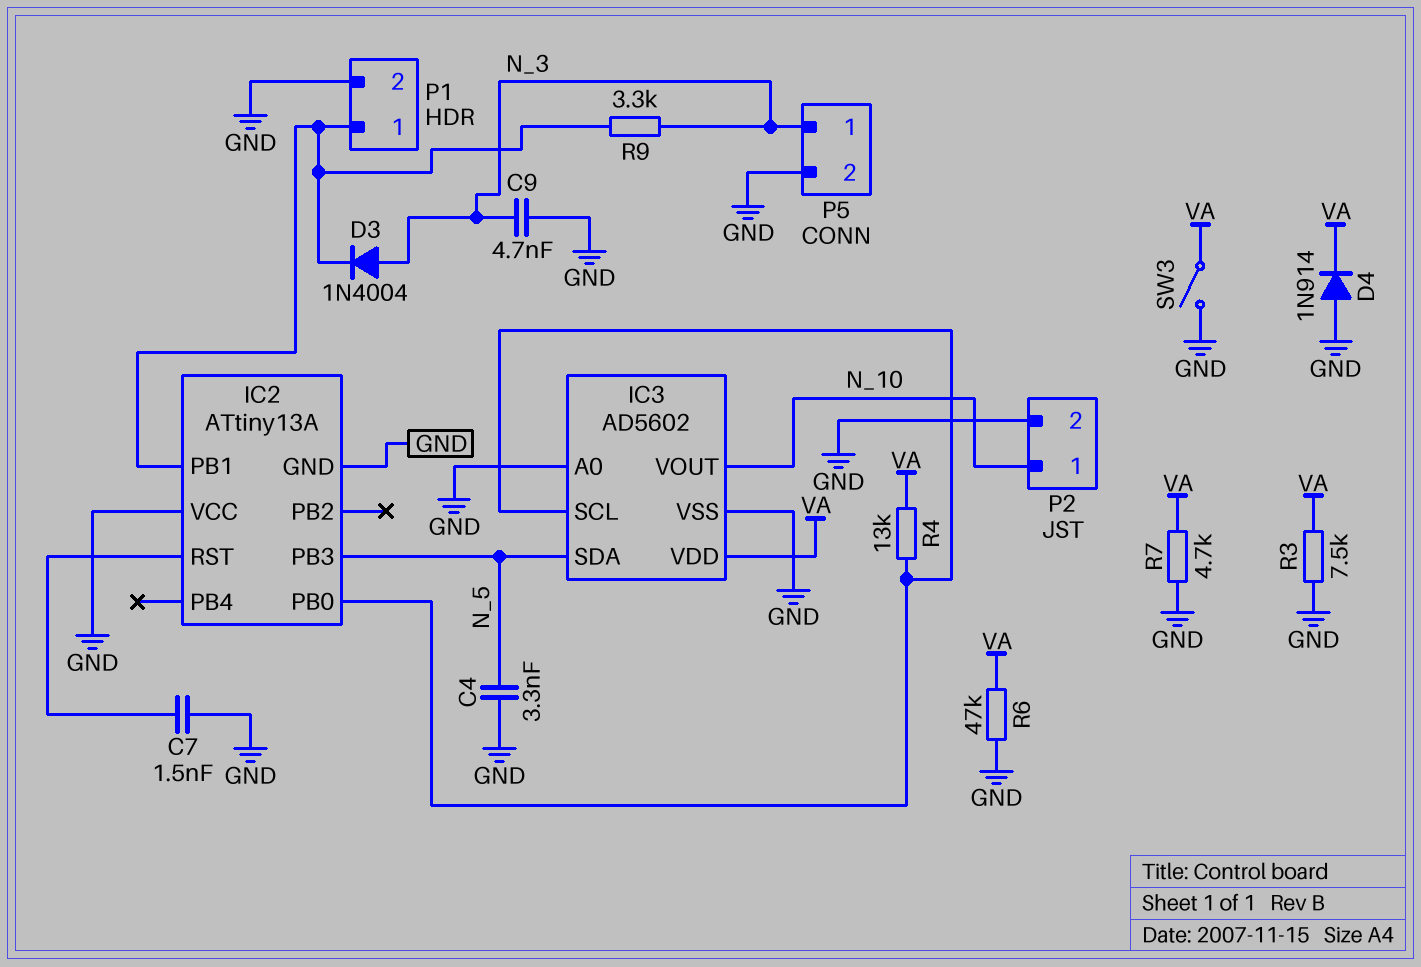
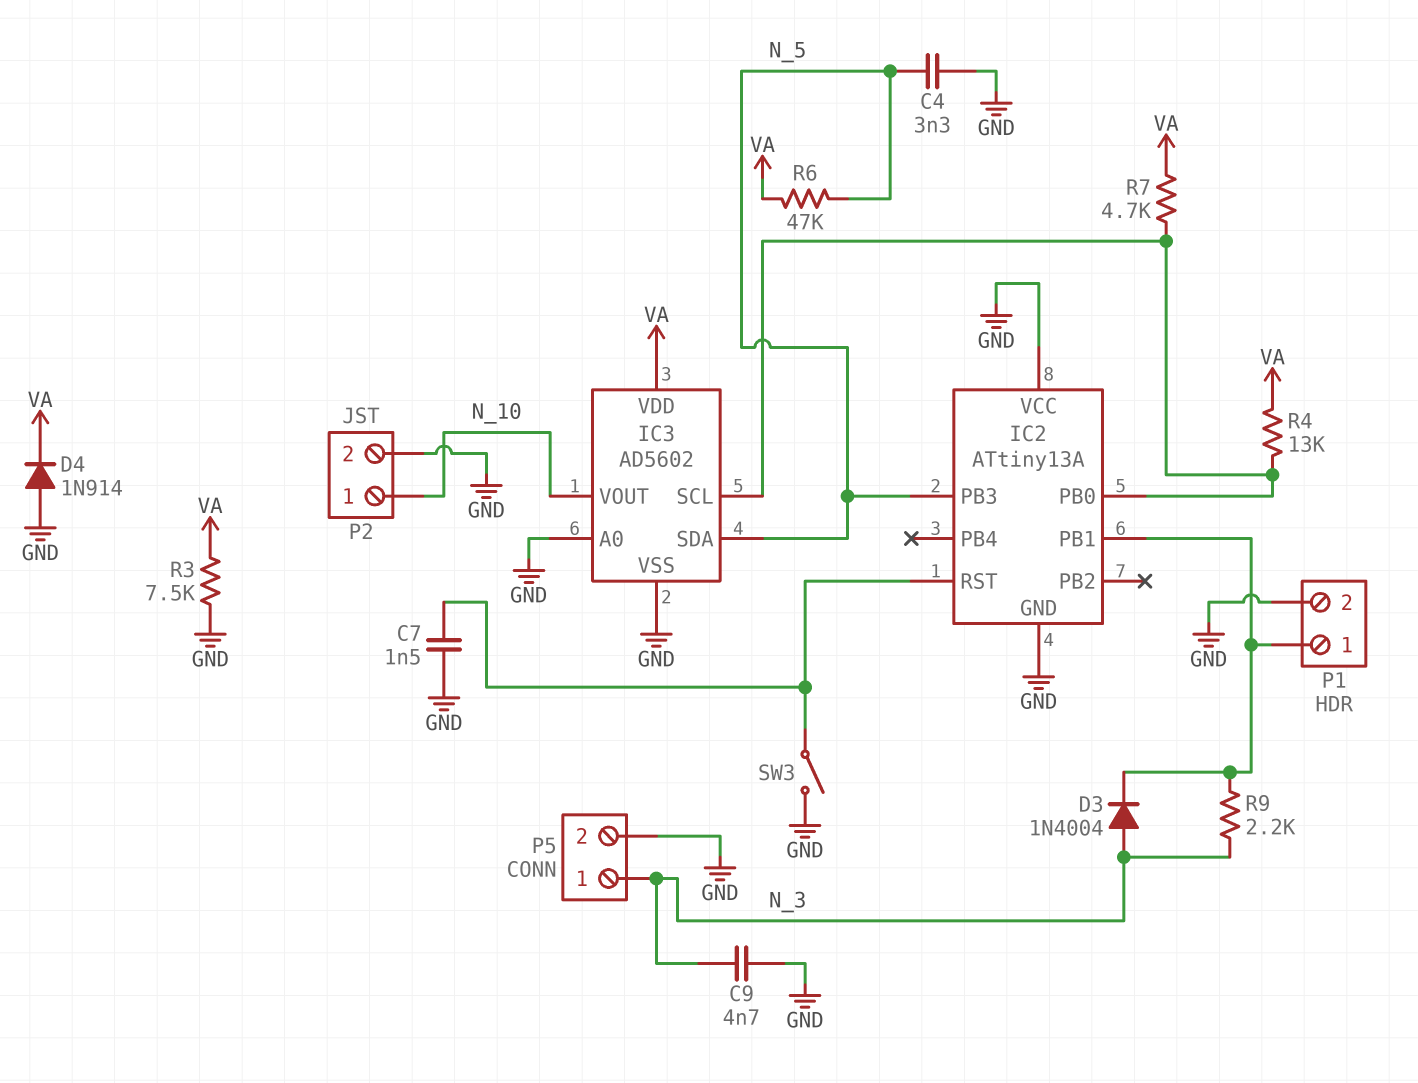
R6: 47k (GND, VA) -> 47k (N_5, VA)
R7: 4.7k (GND, VA) -> 4.7k (IC2/PB0, VA)
R9: 3.3k (IC2/PB1, N_3) -> 2.2k (IC2/PB1, N_3)
SW3: switch (GND, VA) -> switch (GND, IC2/RST)

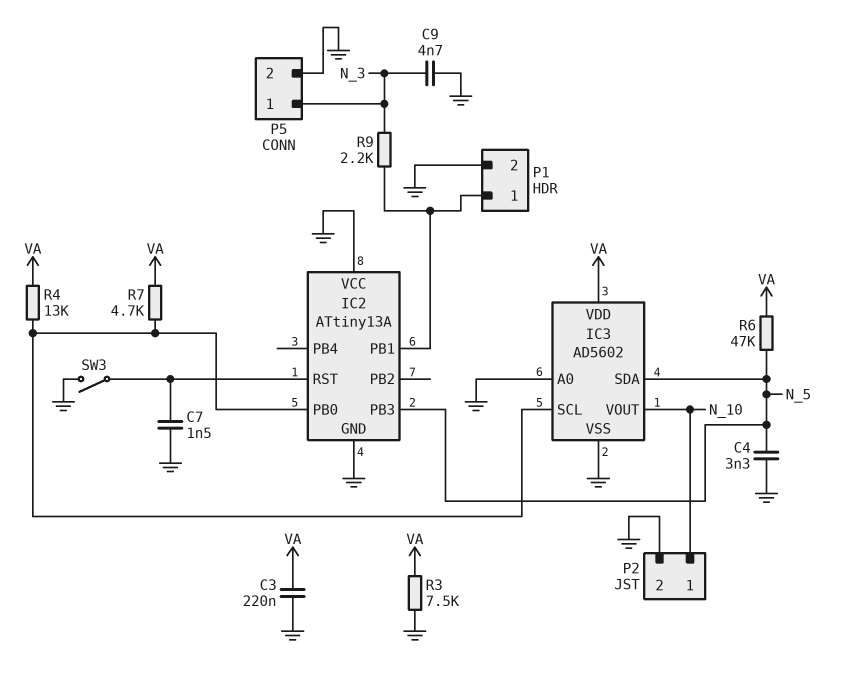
C3: none -> 220nF (GND, VA)
D3: diode 1N4004 (A N_3, K IC2/PB1) -> none
D4: diode 1N914 (A GND, K VA) -> none

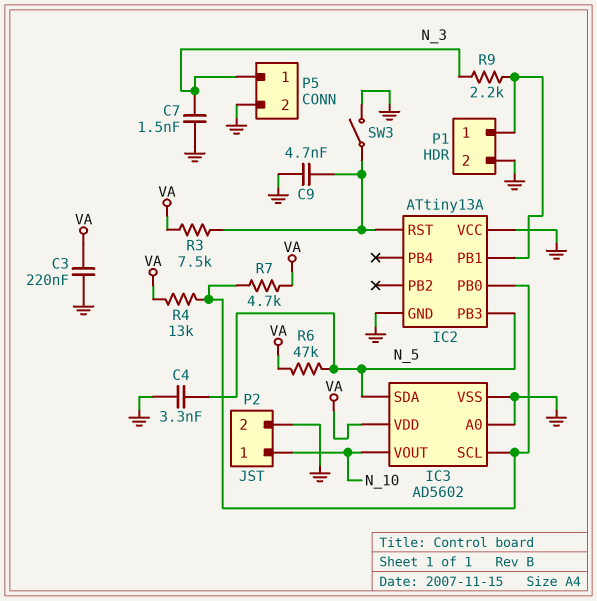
C7: 1.5nF (GND, IC2/RST) -> 1.5nF (GND, N_3)
C9: 4.7nF (GND, N_3) -> 4.7nF (GND, IC2/RST)
R3: 7.5k (GND, VA) -> 7.5k (IC2/RST, VA)

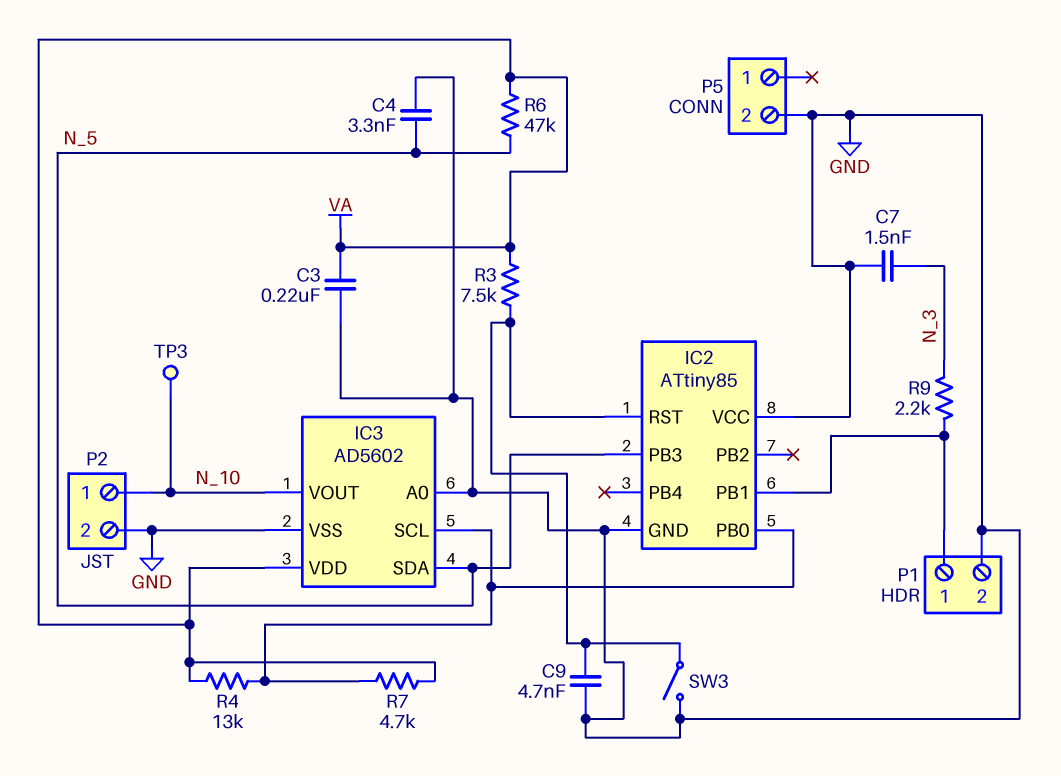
IC2: ATtiny13A -> ATtiny85
P5 pin 1: N_3 -> none
TP3: none -> test point (N_10)

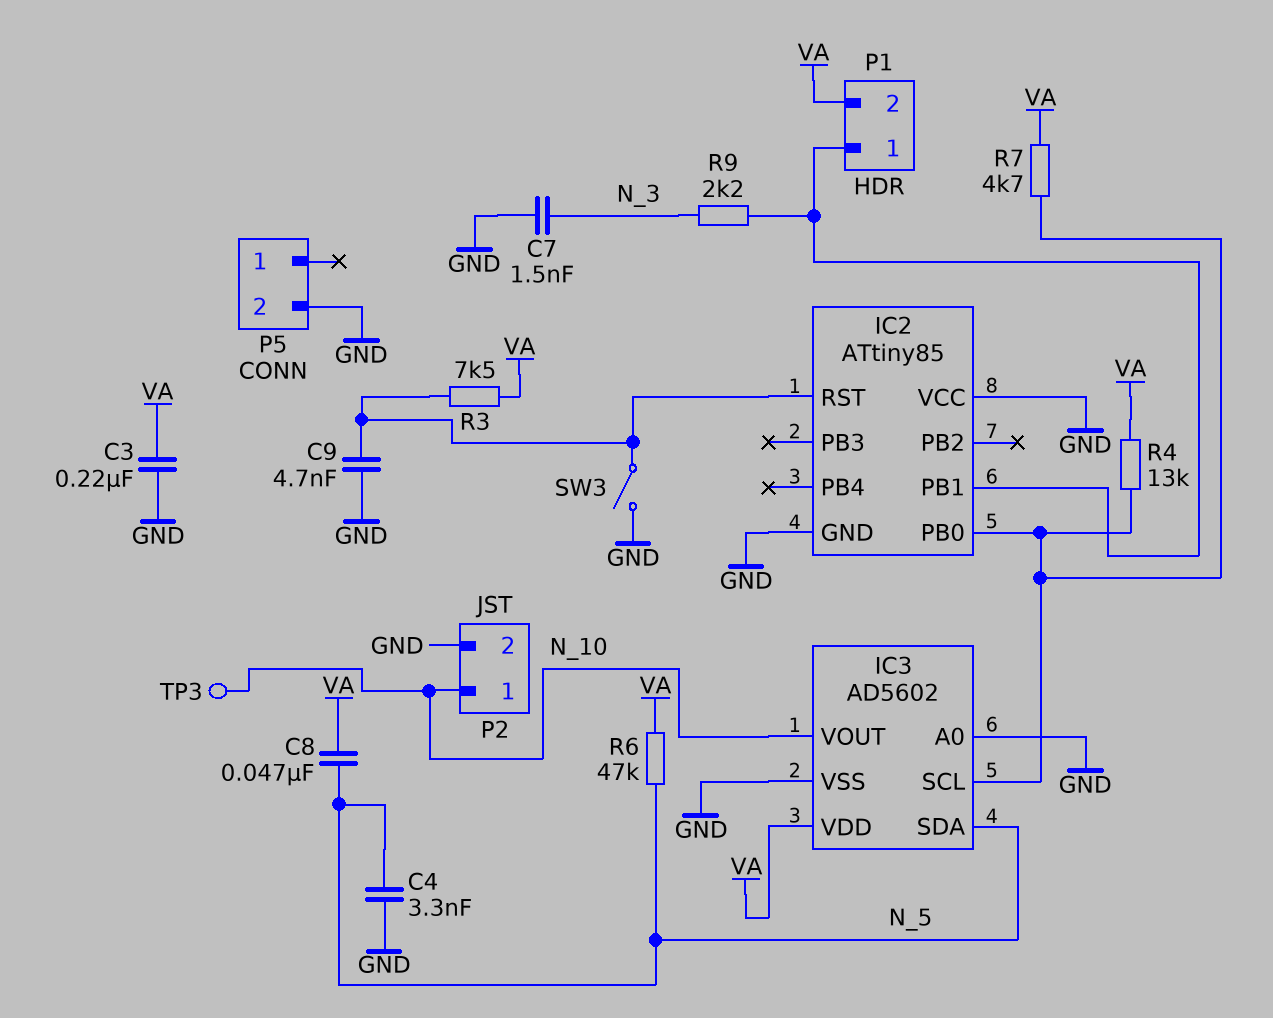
C8: none -> 47nF (N_5, VA)
IC2 pin PB3: N_5 -> none
P1 pin 2: GND -> VA

